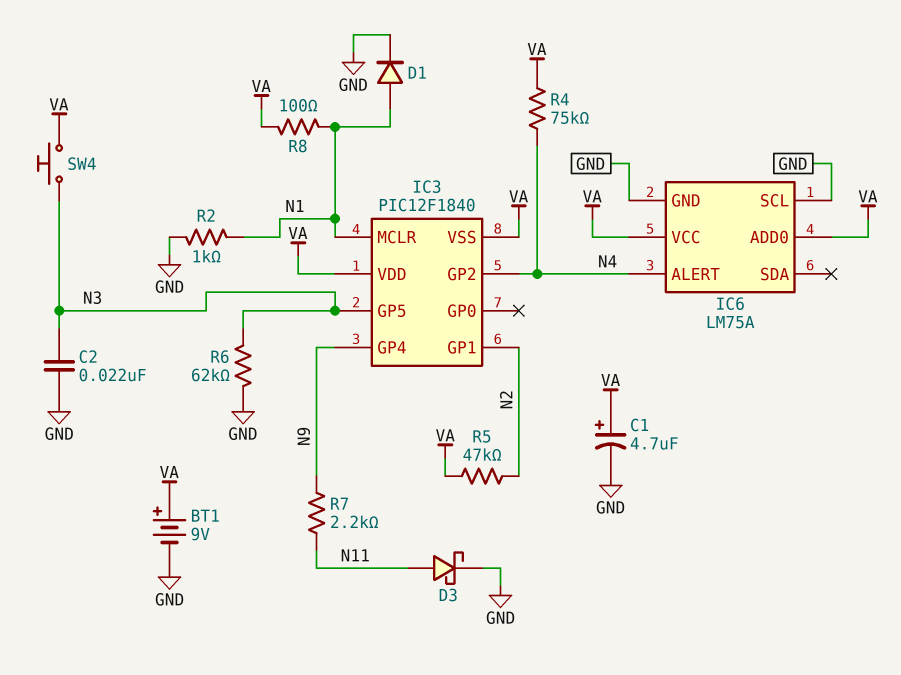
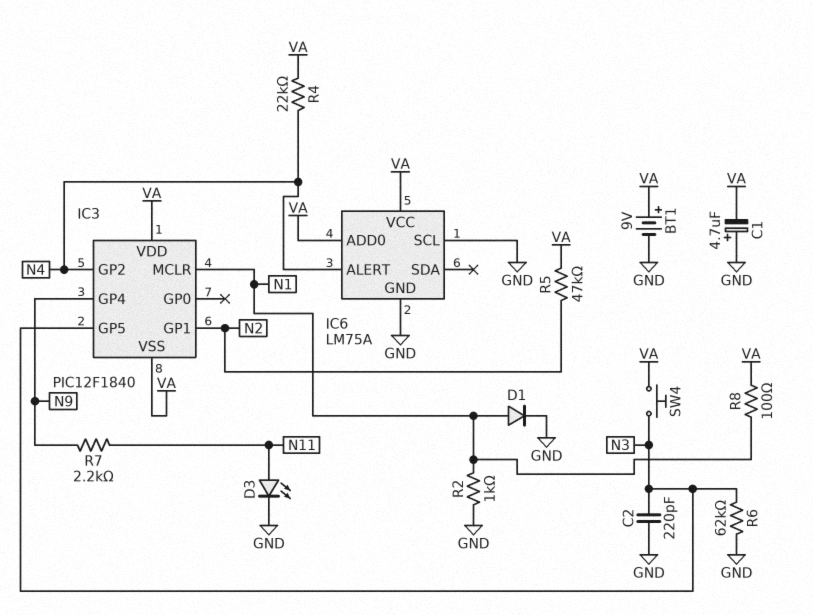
C1: 4.7uF (plus VA, minus GND) -> 4.7uF (plus GND, minus VA)
C2: 22nF (GND, N3) -> 220pF (GND, N3)
D3: schottky (A N11, K GND) -> LED (A N11, K GND)
R4: 75k (N4, VA) -> 22k (N4, VA)

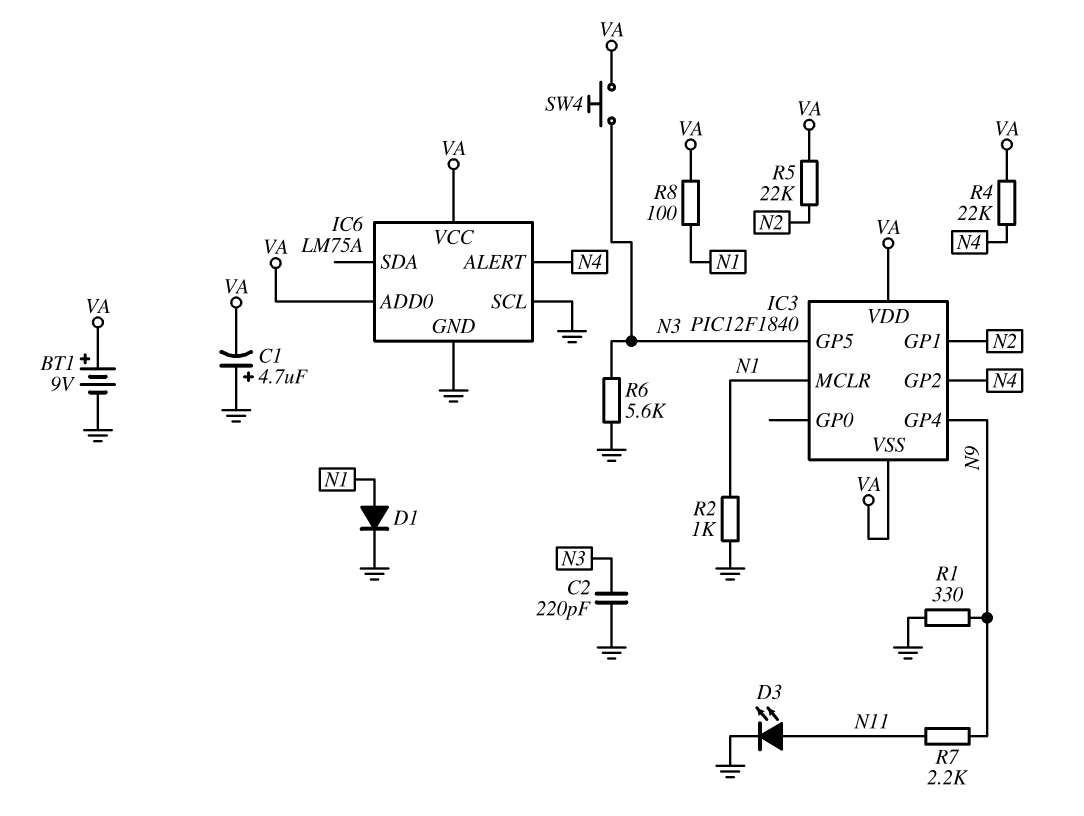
R1: none -> 330 (GND, N9)
R5: 47k (N2, VA) -> 22k (N2, VA)
R6: 62k (GND, N3) -> 5.6k (GND, N3)

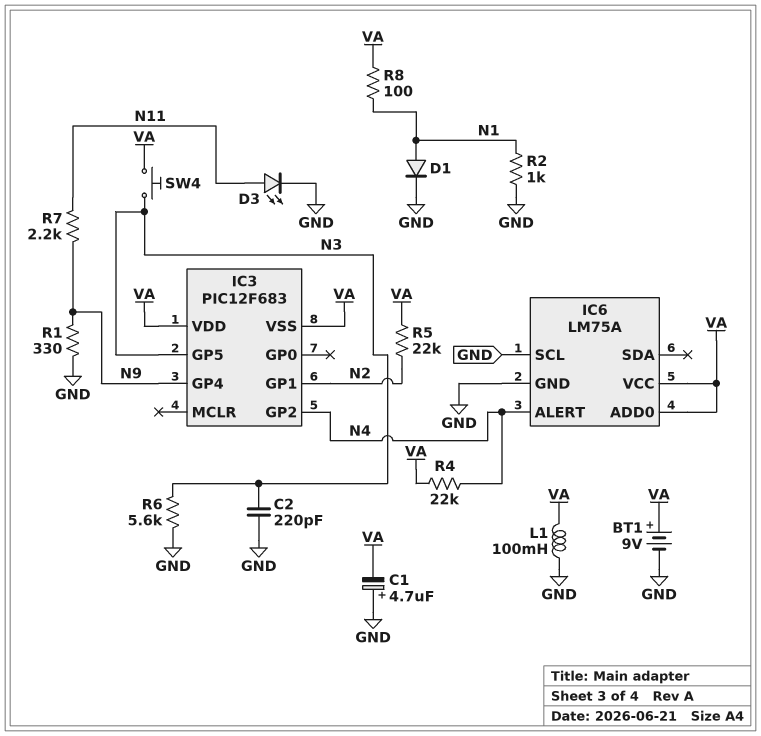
IC3: PIC12F1840 -> PIC12F683
IC3 pin MCLR: N1 -> none
L1: none -> 100mH (GND, VA)

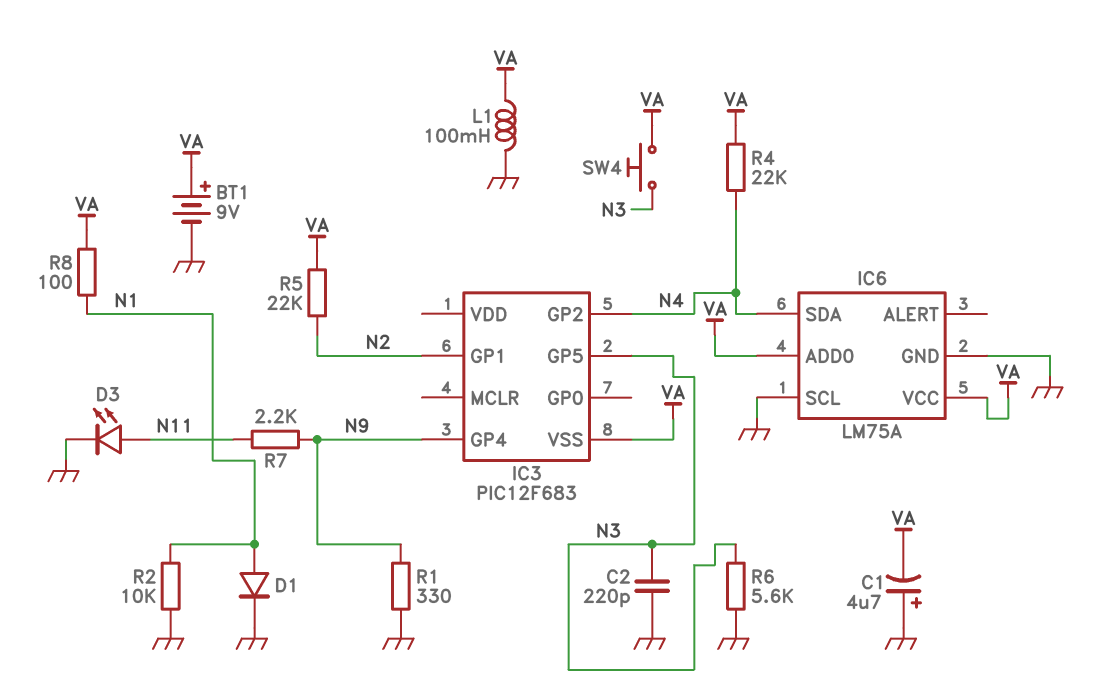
IC3 pin VDD: VA -> none
IC6 pin ALERT: N4 -> none
IC6 pin SDA: none -> N4
R2: 1k (GND, N1) -> 10k (GND, N1)

